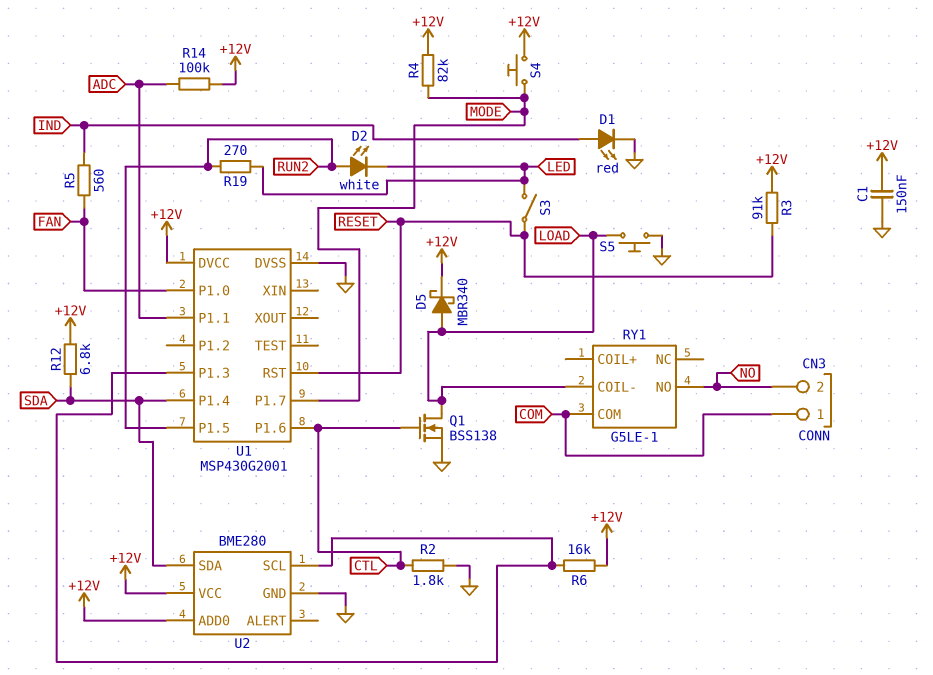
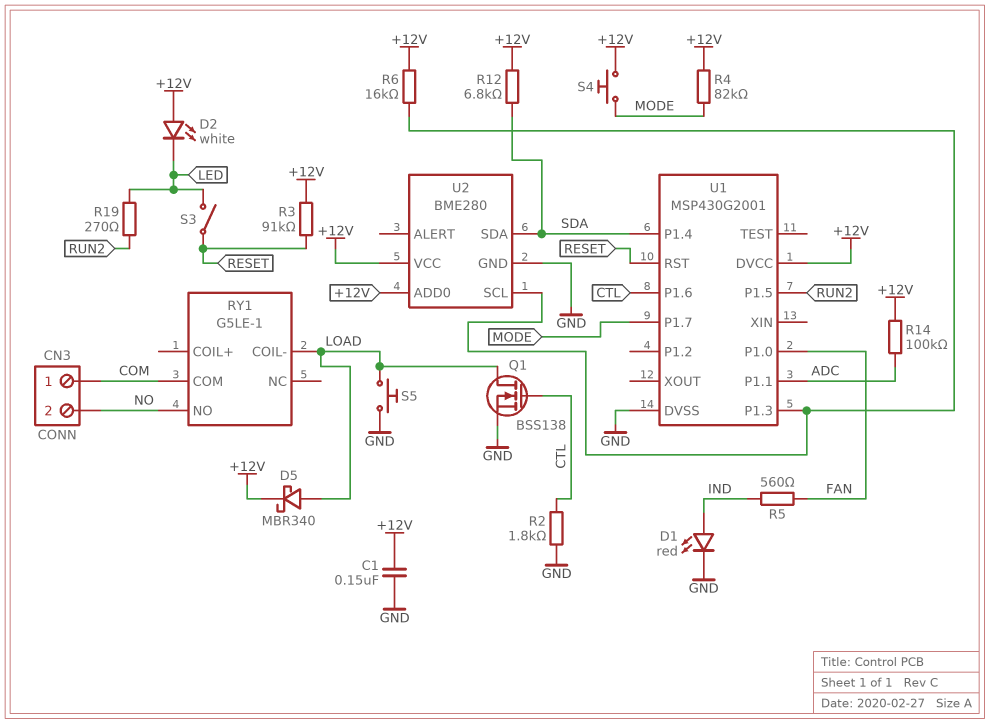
D2: LED white (A RUN2, K LED) -> LED white (A +12V, K LED)

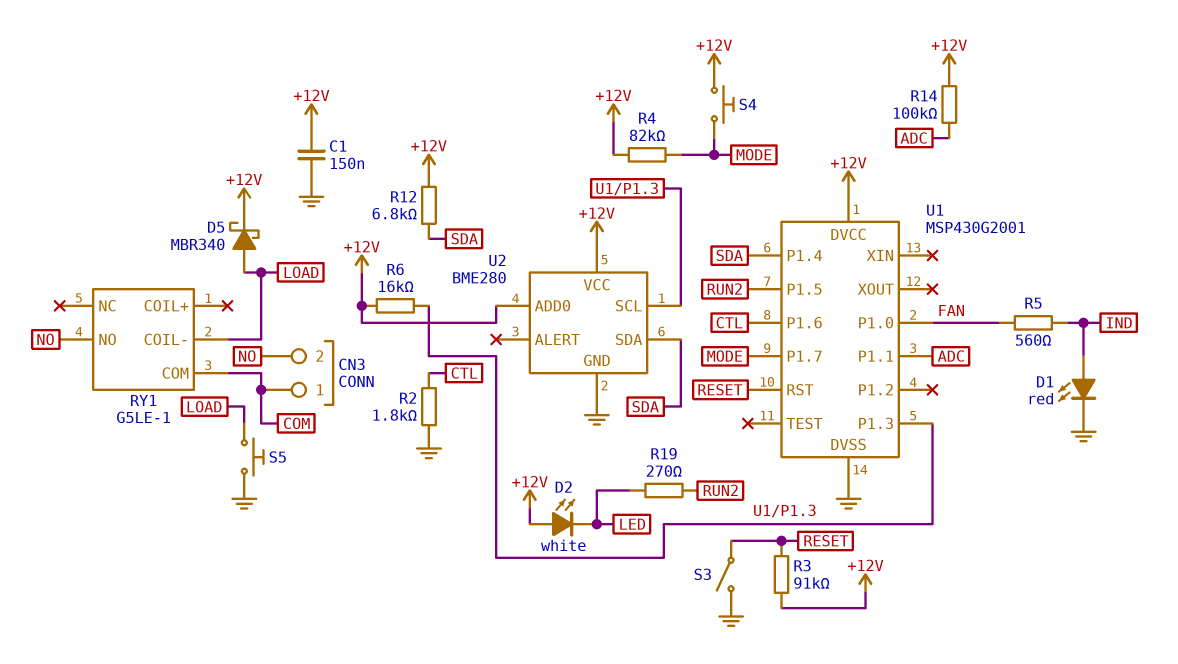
Q1: NMOS BSS138 (G CTL, D LOAD, S GND) -> none
S3: switch (LED, RESET) -> switch (GND, RESET)

